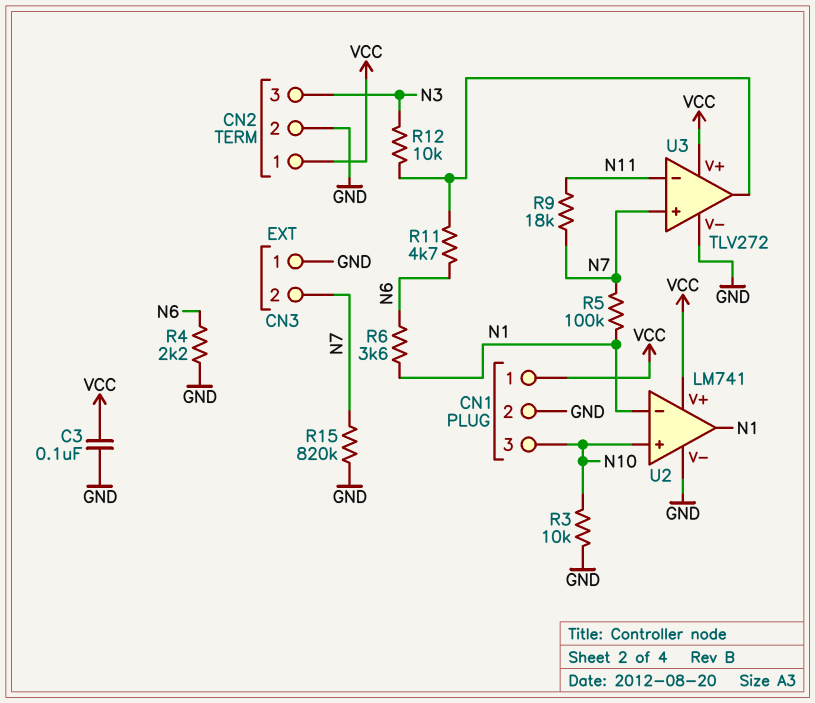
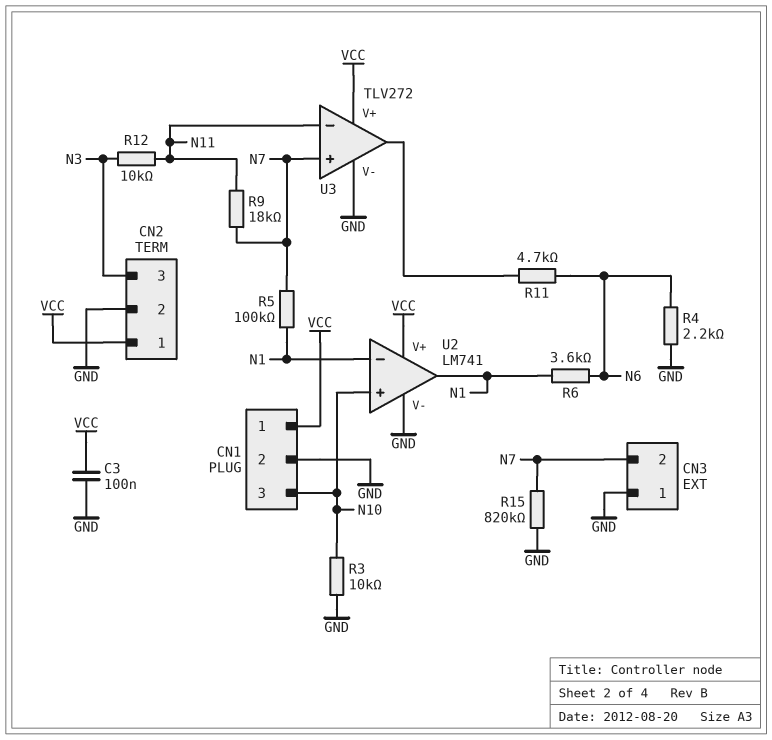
R12: 10k (N3, U3/out) -> 10k (N3, N11)

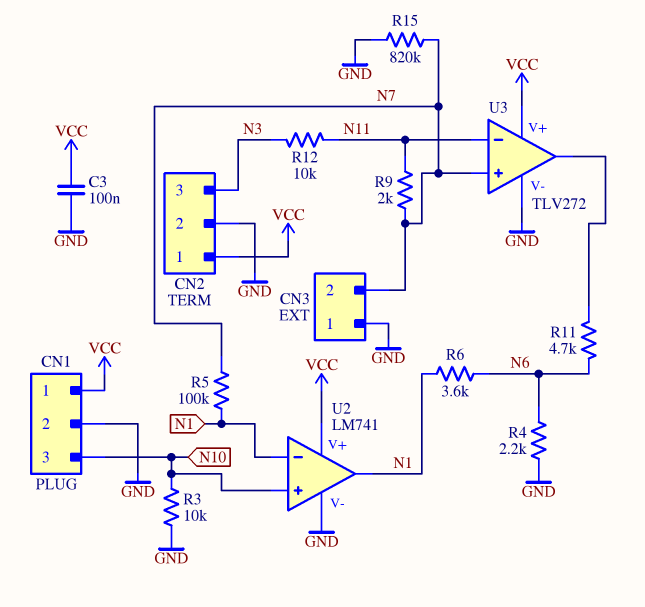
R9: 18k (N7, N11) -> 2k (N7, N11)

